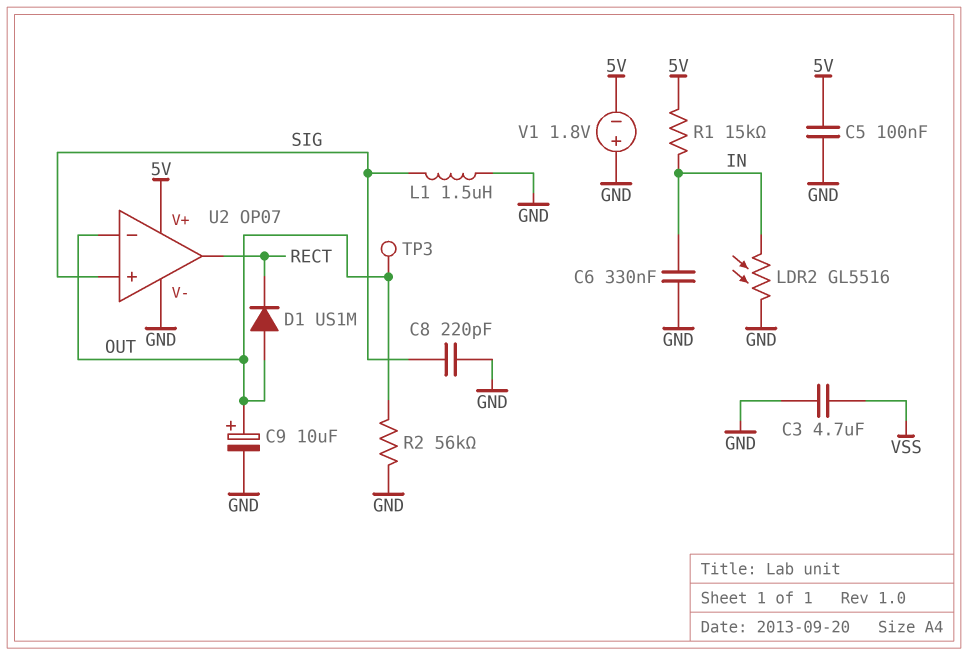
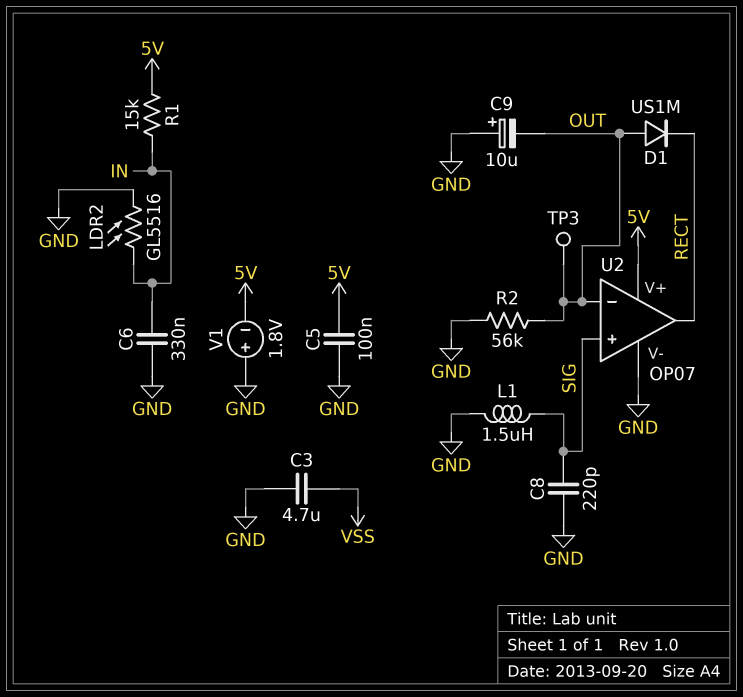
C9: 10uF (plus OUT, minus GND) -> 10uF (plus GND, minus OUT)

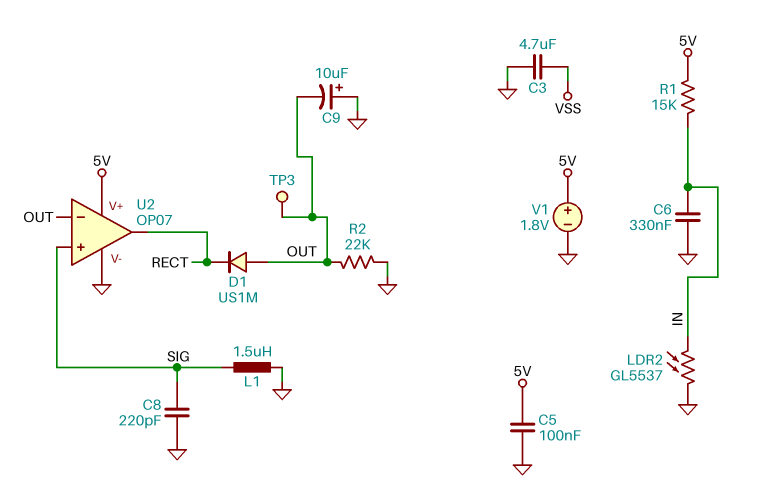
LDR2: GL5516 (GND, IN) -> GL5537 (GND, IN)
R2: 56k (GND, OUT) -> 22k (GND, OUT)
V1: 1.8V (plus GND, minus 5V) -> 1.8V (plus 5V, minus GND)

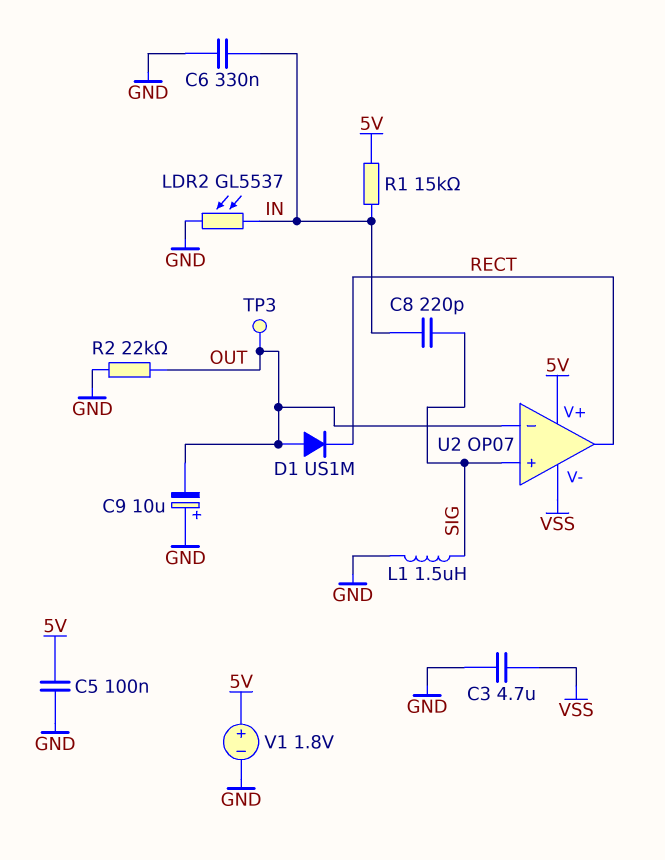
C8: 220pF (GND, SIG) -> 220pF (IN, SIG)
U2 pin V-: GND -> VSS

